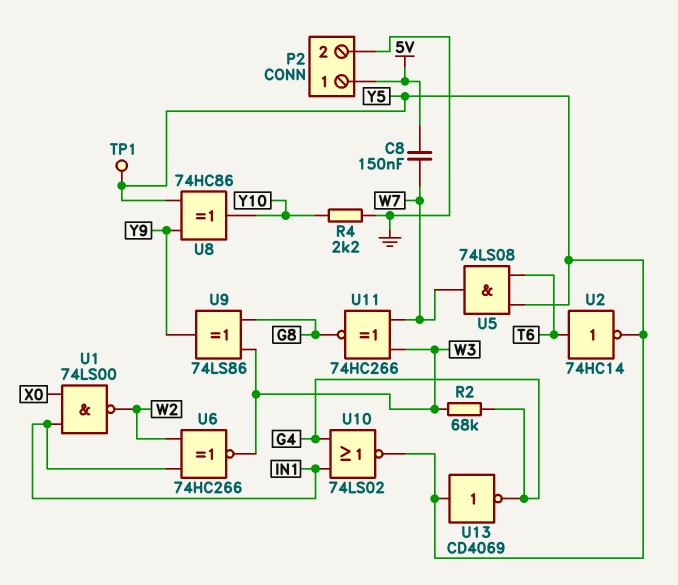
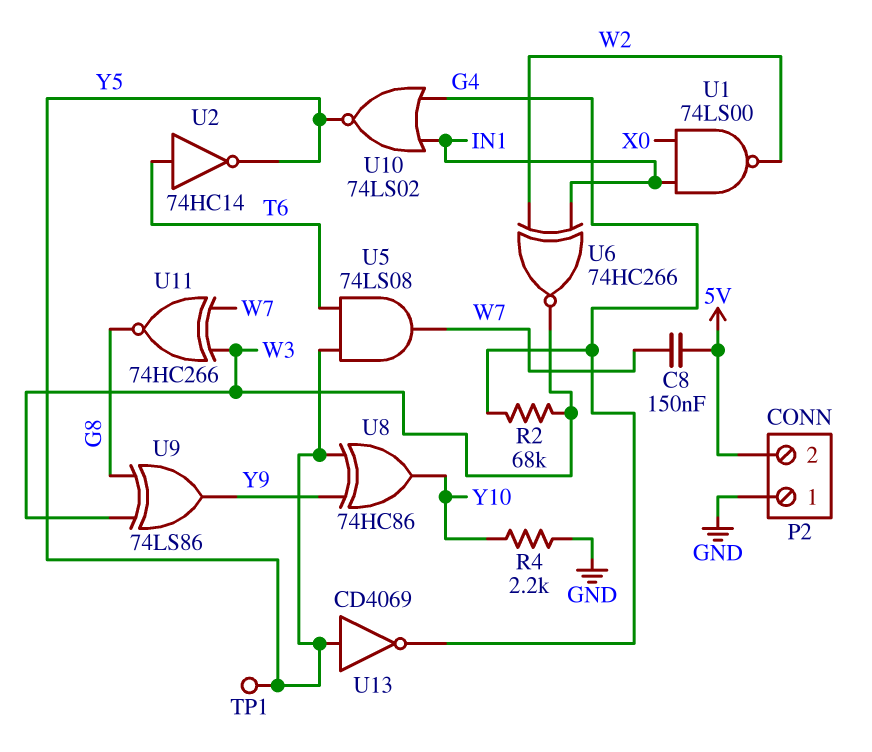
P2 pin 1: 5V -> GND
P2 pin 2: GND -> 5V

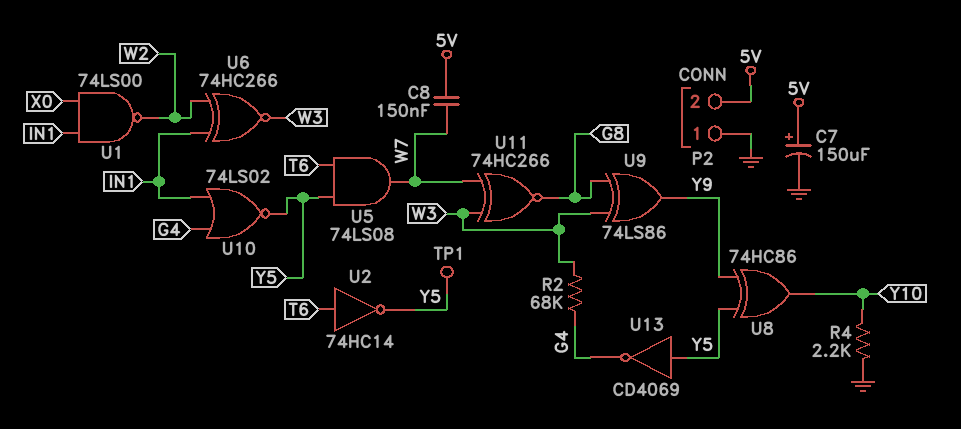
C7: none -> 150uF (plus 5V, minus GND)

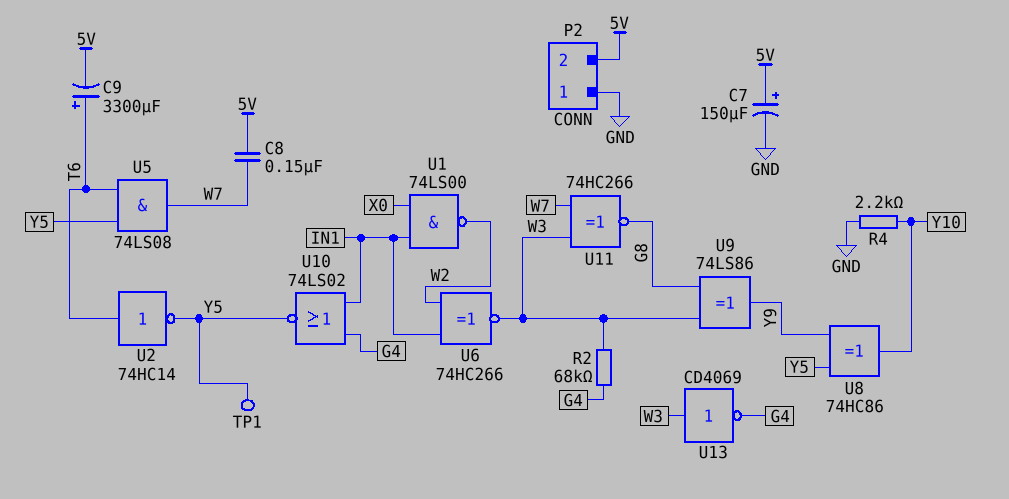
C9: none -> 3300uF (plus T6, minus 5V)
U13: NOT CD4069 (in Y5, out G4) -> NOT CD4069 (in W3, out G4)

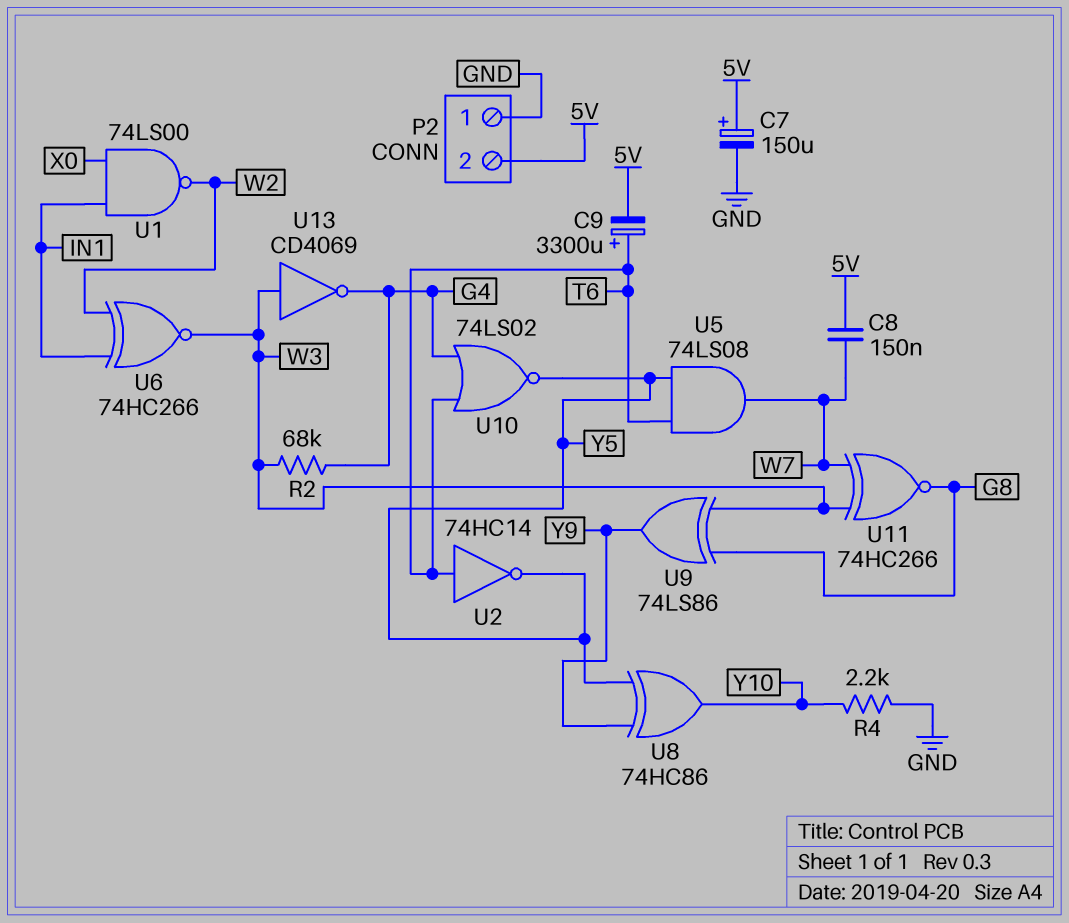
TP1: test point (Y5) -> none
U10: NOR 74LS02 (in G4, in IN1, out Y5) -> NOR 74LS02 (in G4, in T6, out Y5)

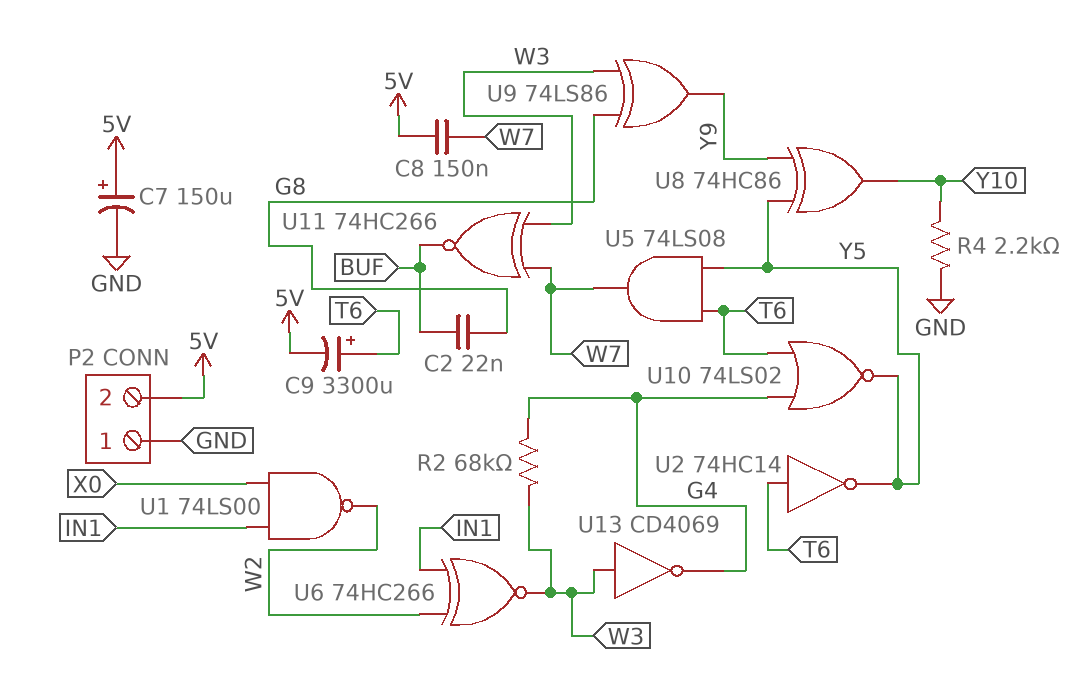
C2: none -> 22nF (BUF, G8)
U11: XNOR 74HC266 (in W3, in W7, out G8) -> XNOR 74HC266 (in W3, in W7, out BUF)

